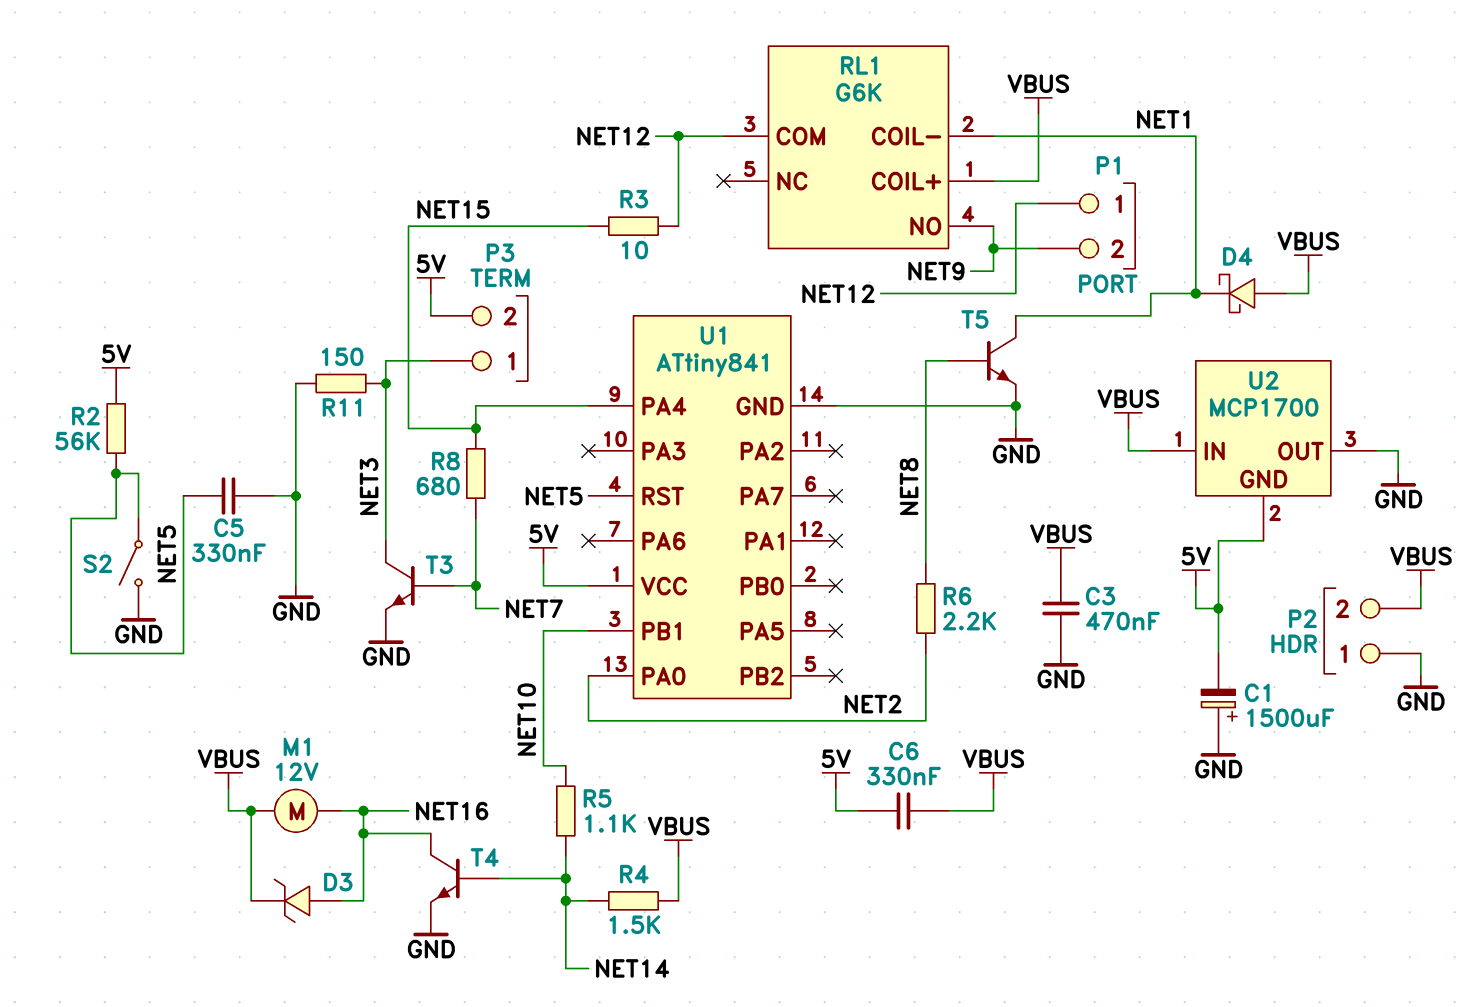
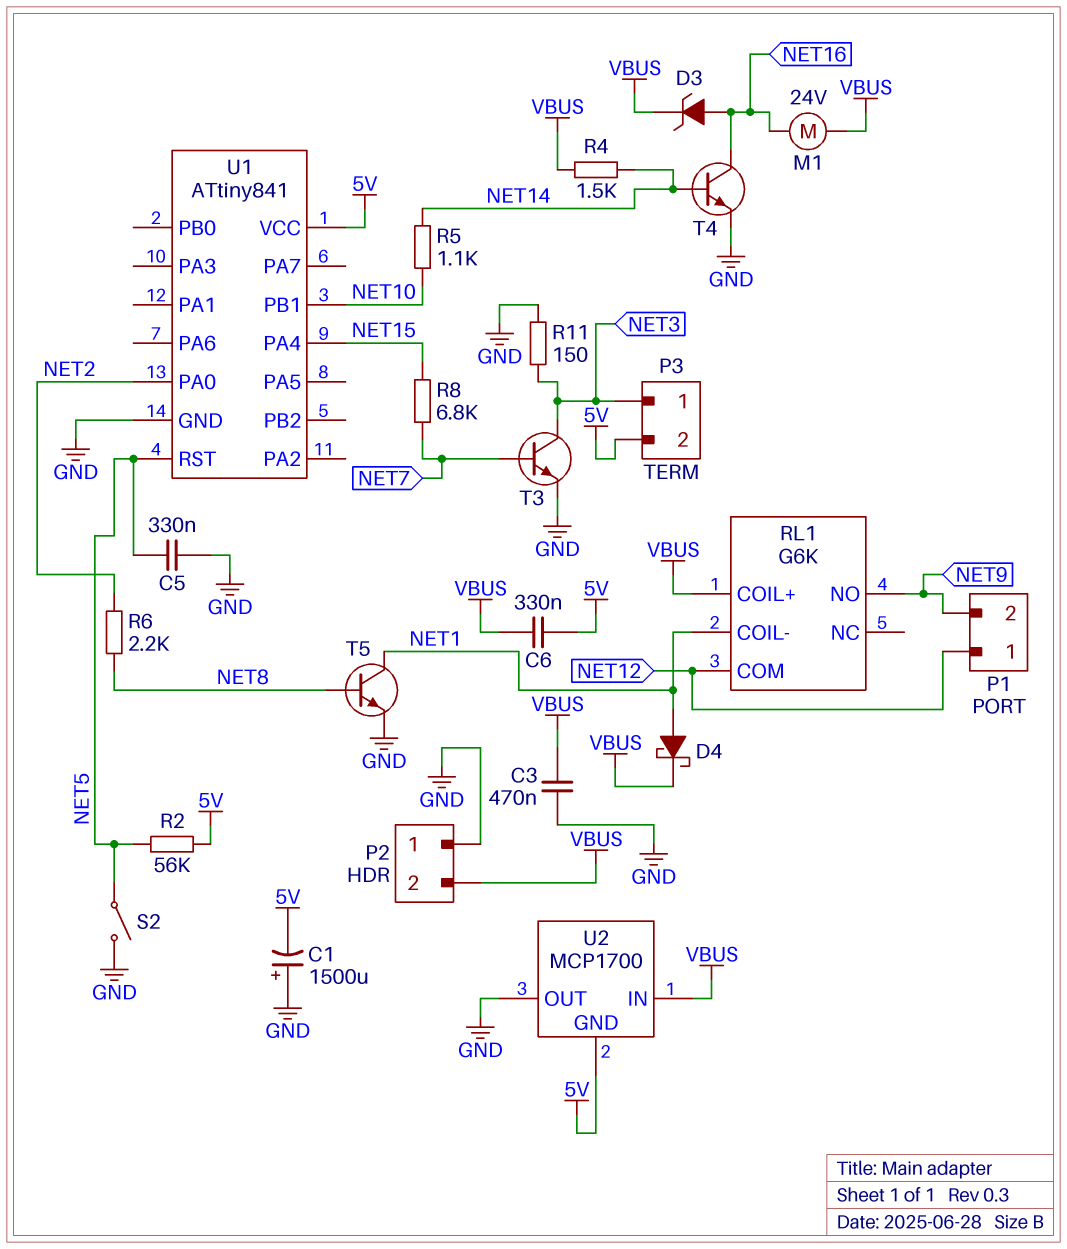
D4: schottky (A VBUS, K NET1) -> schottky (A NET1, K VBUS)
M1: motor 12V (NET16, VBUS) -> motor 24V (NET16, VBUS)
R3: 10 (NET12, NET15) -> none
R8: 680 (NET7, NET15) -> 6.8k (NET7, NET15)

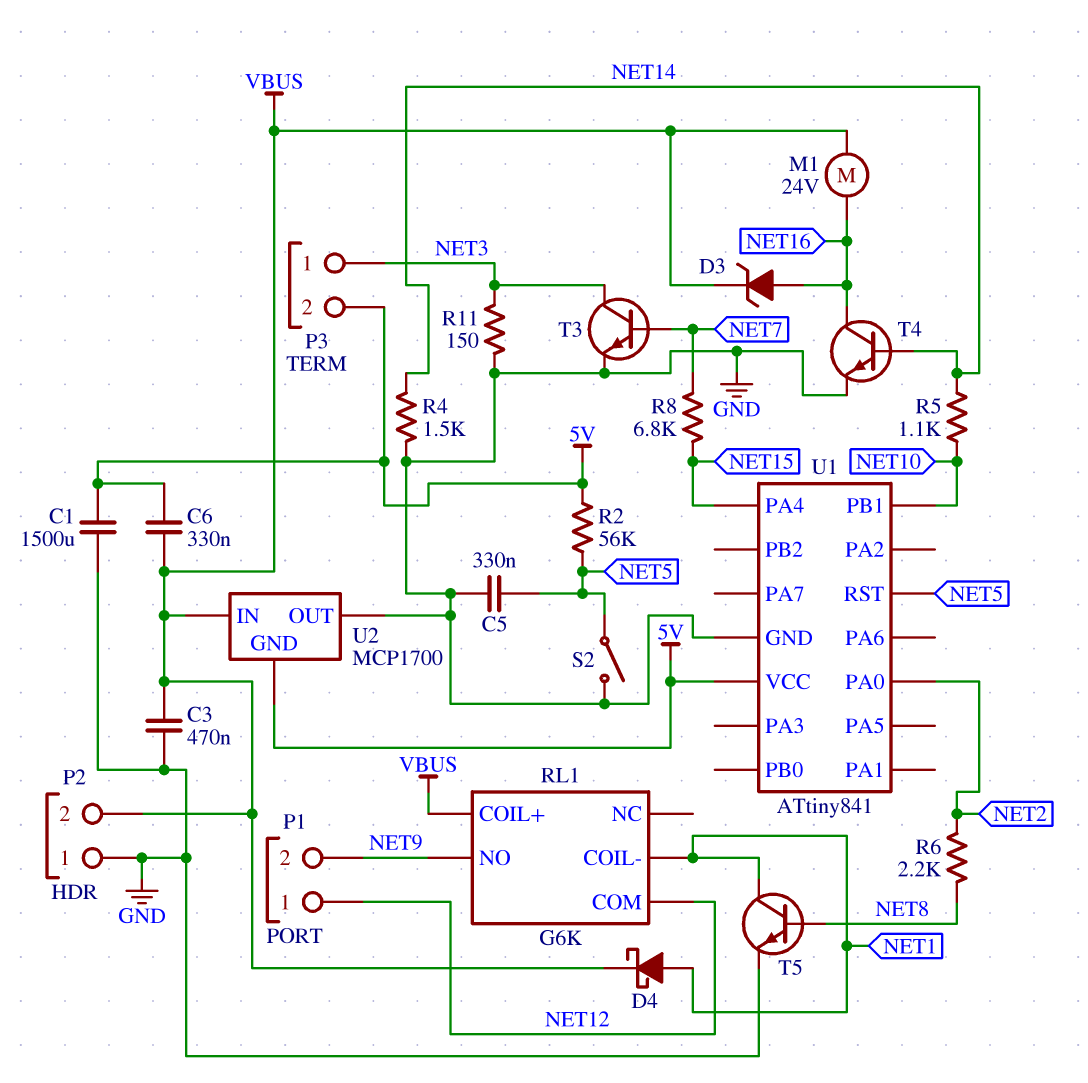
C1: 1500uF (plus GND, minus 5V) -> 1500uF (5V, GND)
R4: 1.5k (NET14, VBUS) -> 1.5k (GND, NET14)

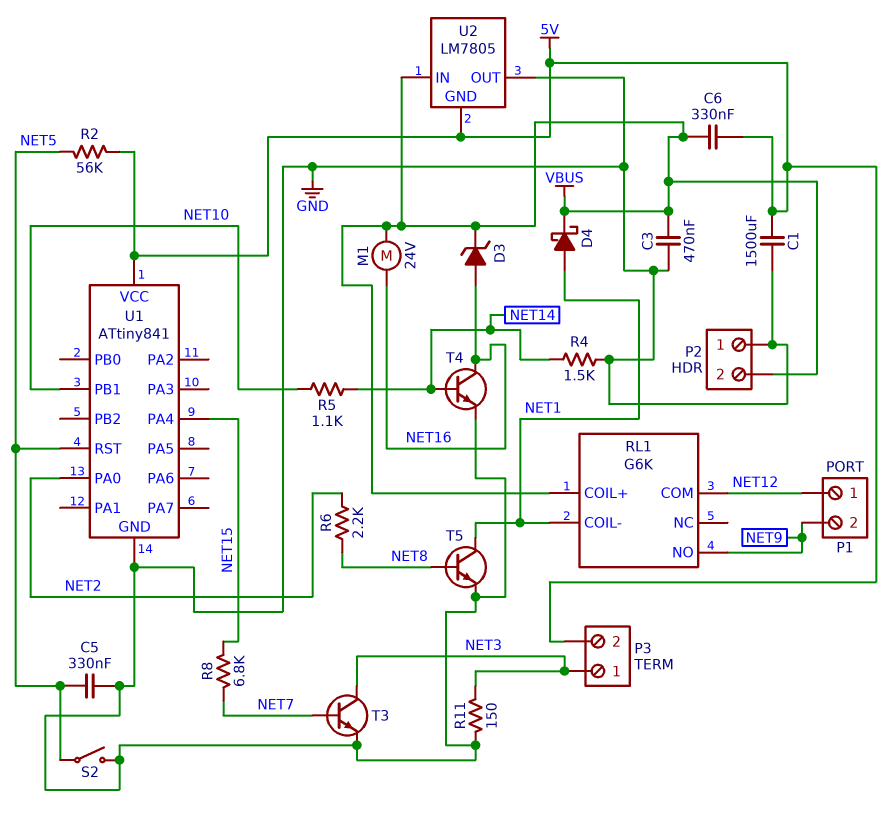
U2: MCP1700 -> LM7805

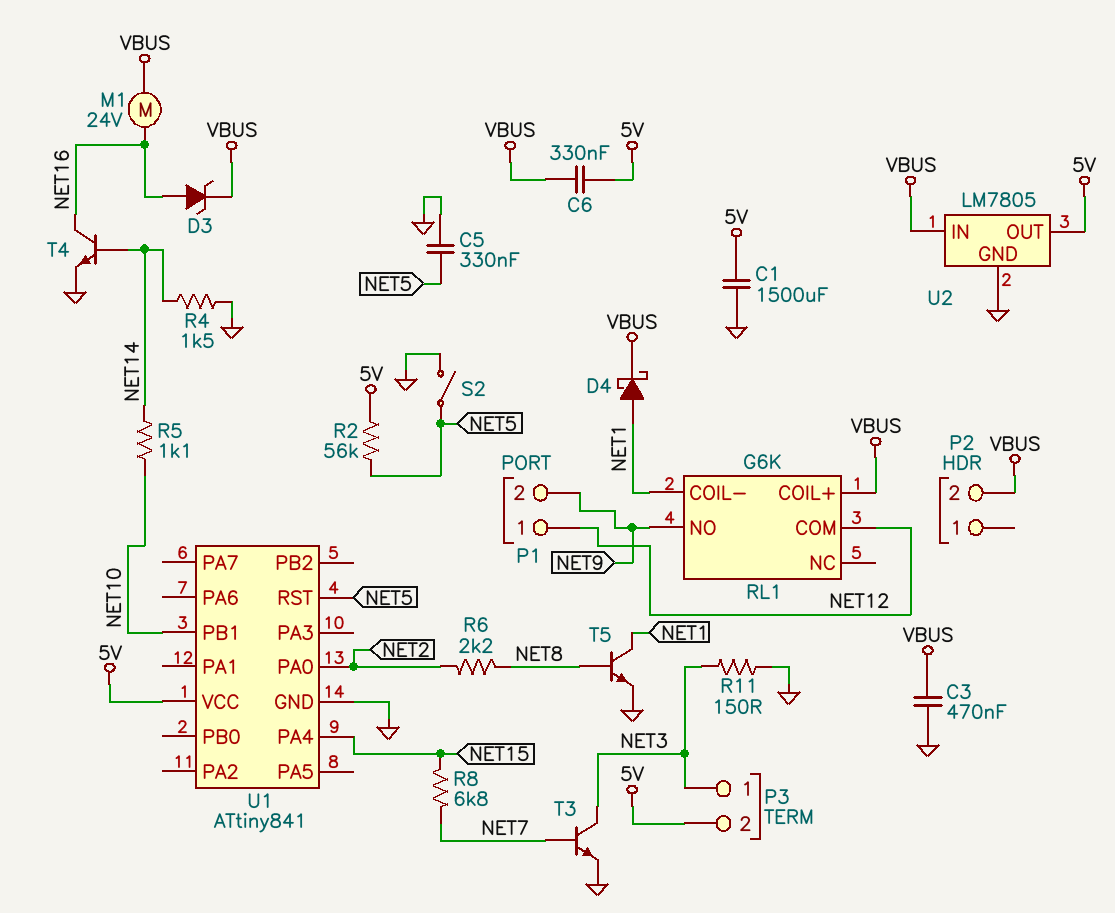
P2 pin 1: GND -> none
U2 pin GND: 5V -> GND
U2 pin OUT: GND -> 5V

